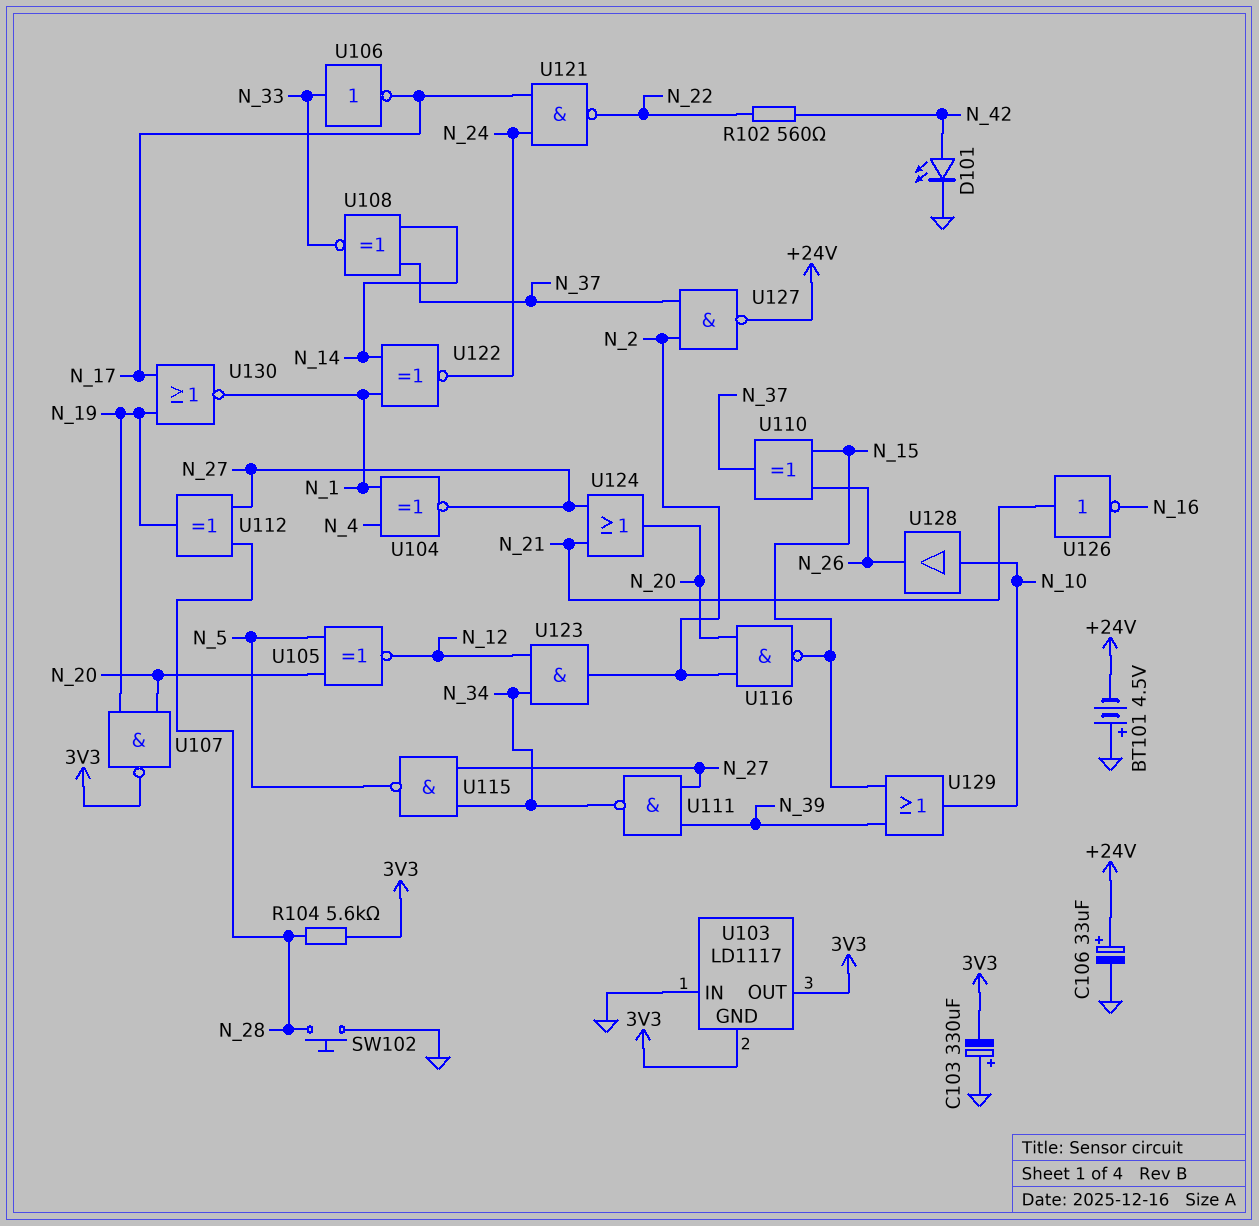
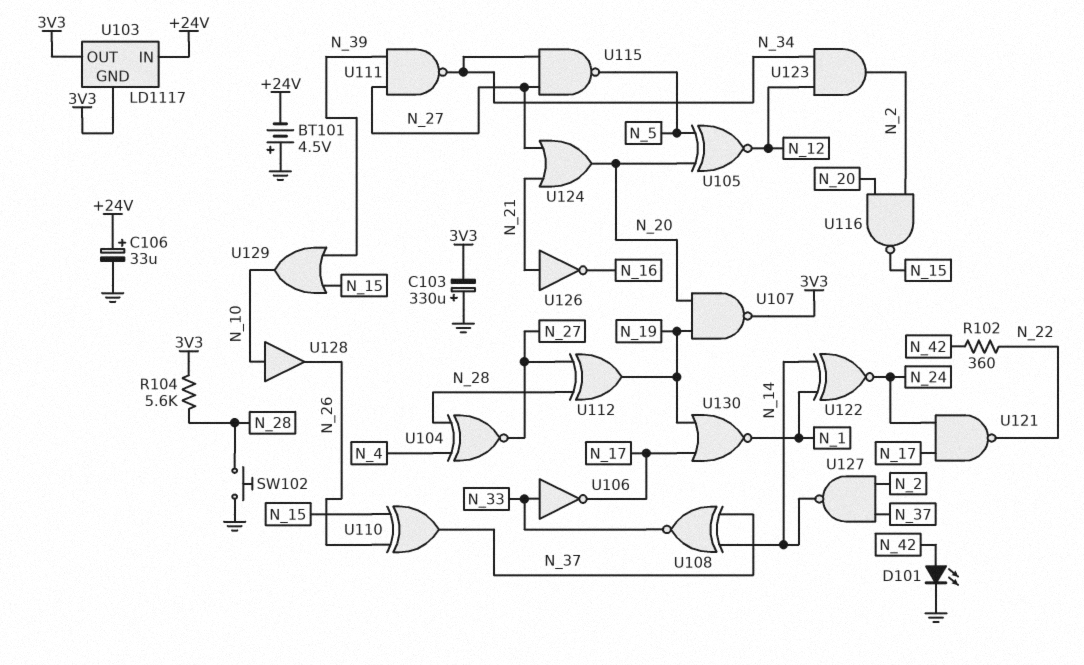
R102: 560 (N_22, N_42) -> 360 (N_22, N_42)
U103 pin IN: GND -> +24V
U104: XNOR (in N_1, in N_4, out N_27) -> XNOR (in N_4, in N_28, out N_27)
U127: NAND (in N_2, in N_37, out +24V) -> NAND (in N_2, in N_37, out N_14)

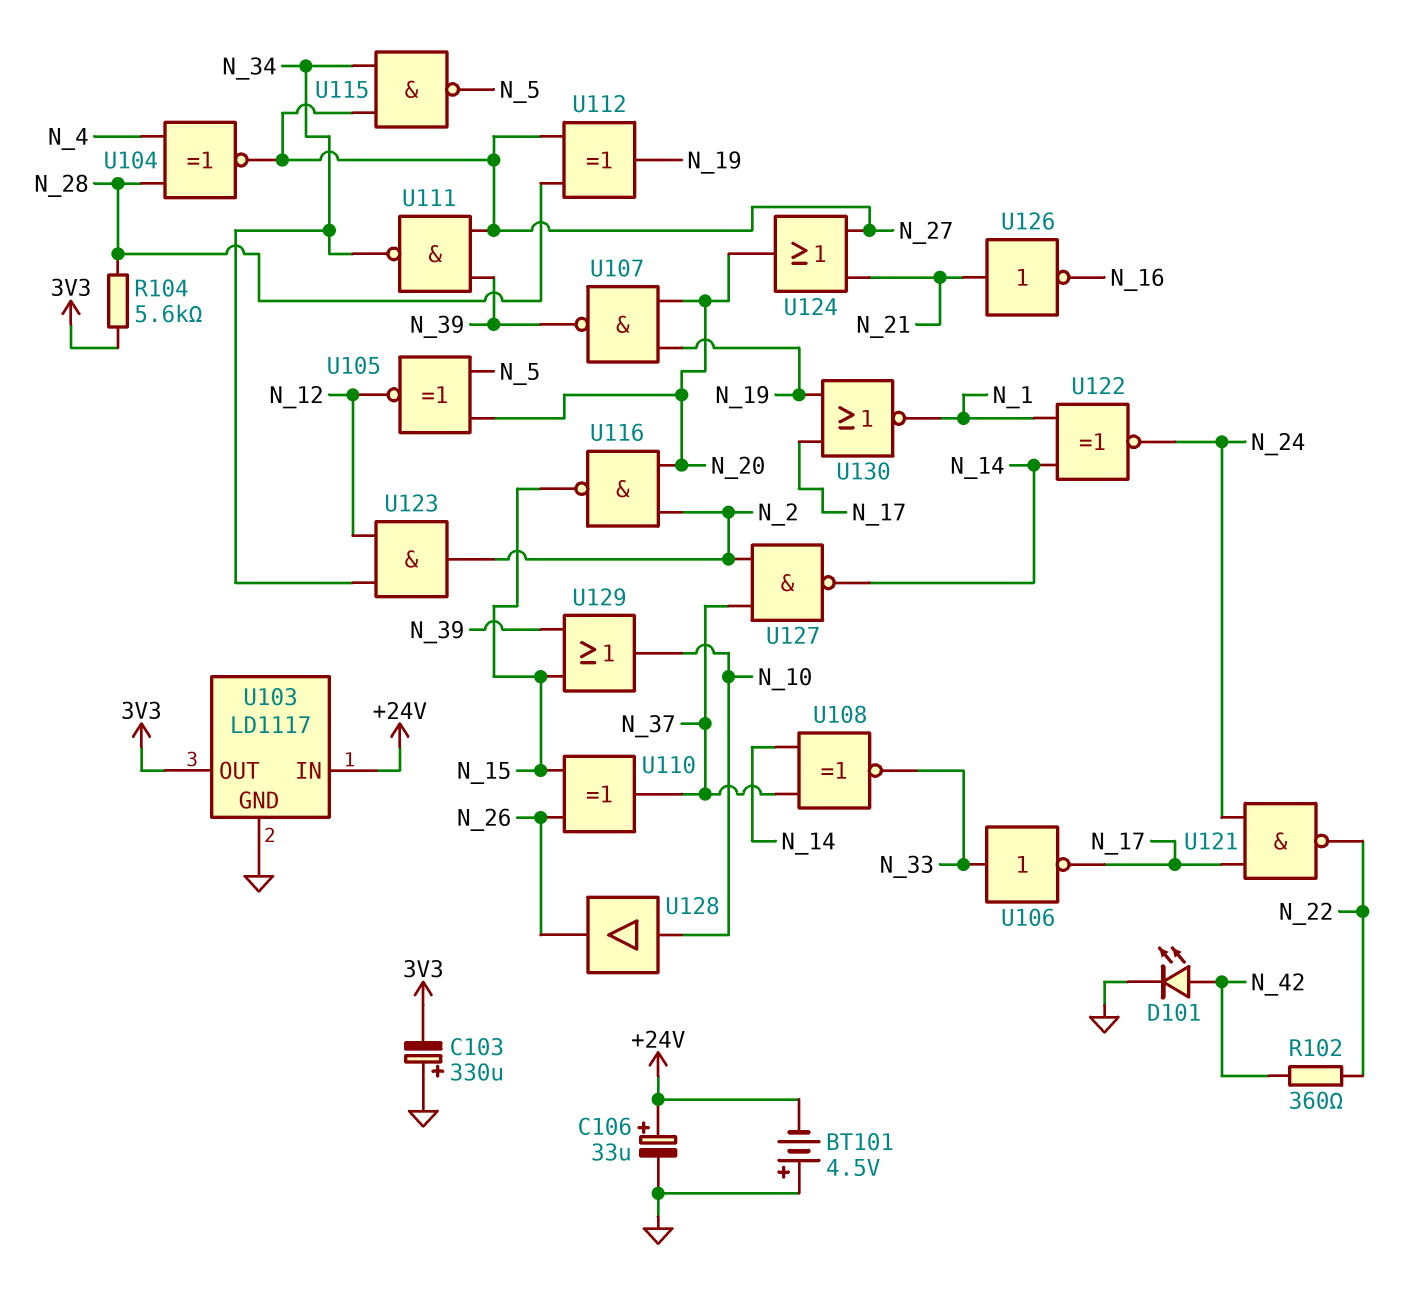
SW102: button (GND, N_28) -> none
U103 pin GND: 3V3 -> GND
U107: NAND (in N_19, in N_20, out 3V3) -> NAND (in N_19, in N_20, out N_39)

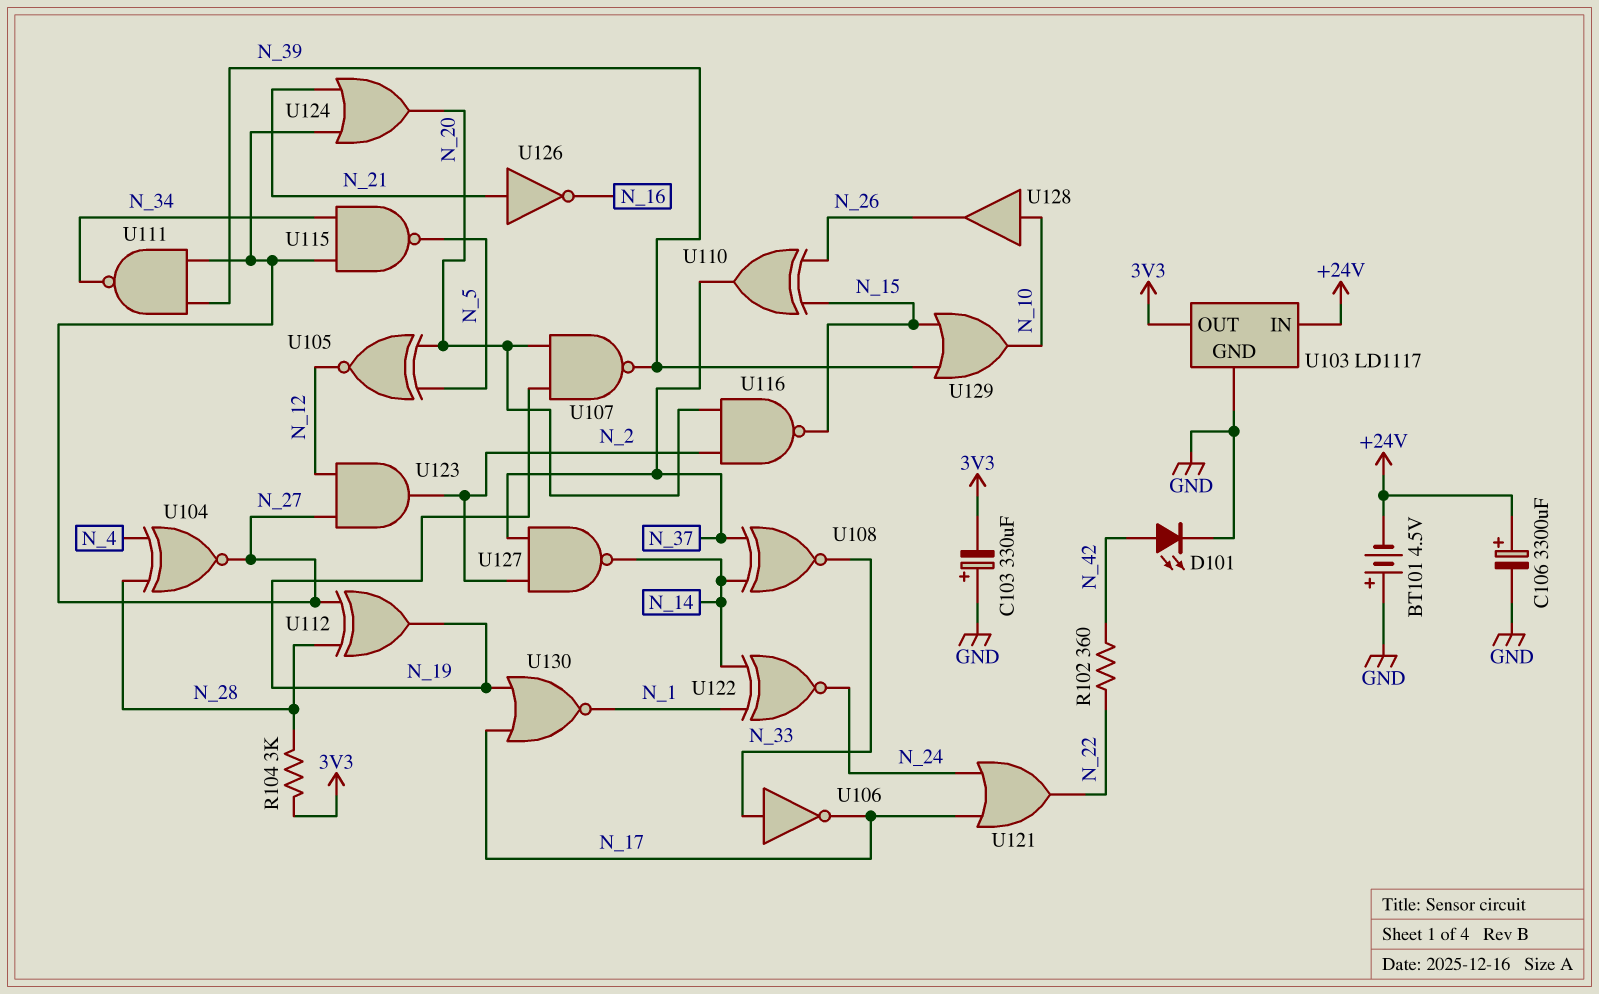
C106: 33uF (plus +24V, minus GND) -> 3300uF (plus +24V, minus GND)
R104: 5.6k (3V3, N_28) -> 3k (3V3, N_28)
U121: NAND (in N_17, in N_24, out N_22) -> OR (in N_17, in N_24, out N_22)
U123: AND (in N_12, in N_34, out N_2) -> AND (in N_12, in N_27, out N_2)

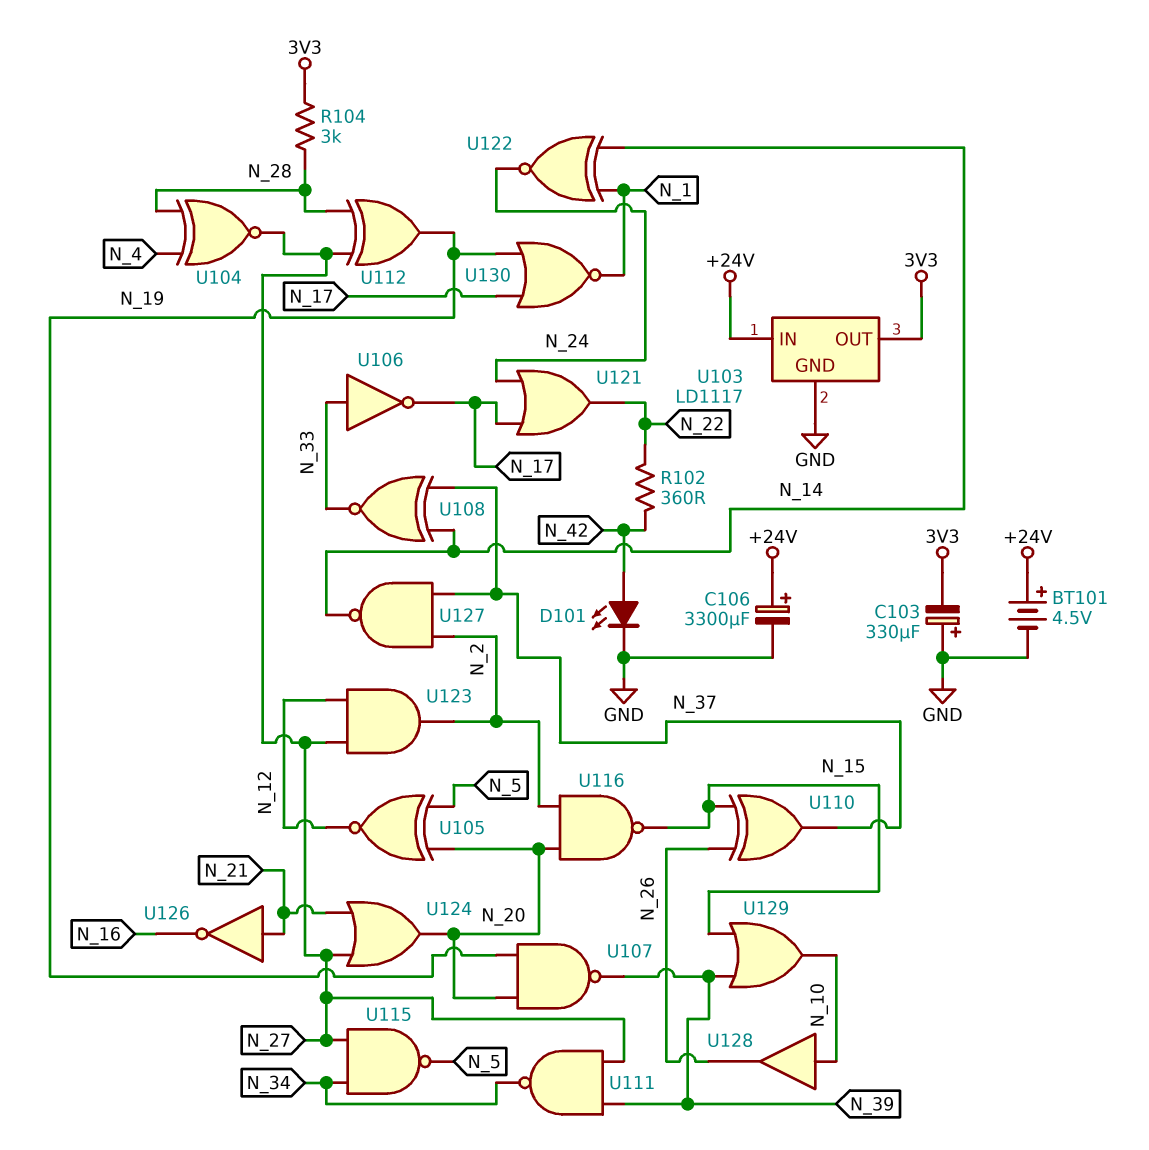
BT101: 4.5V (plus GND, minus +24V) -> 4.5V (plus +24V, minus GND)

